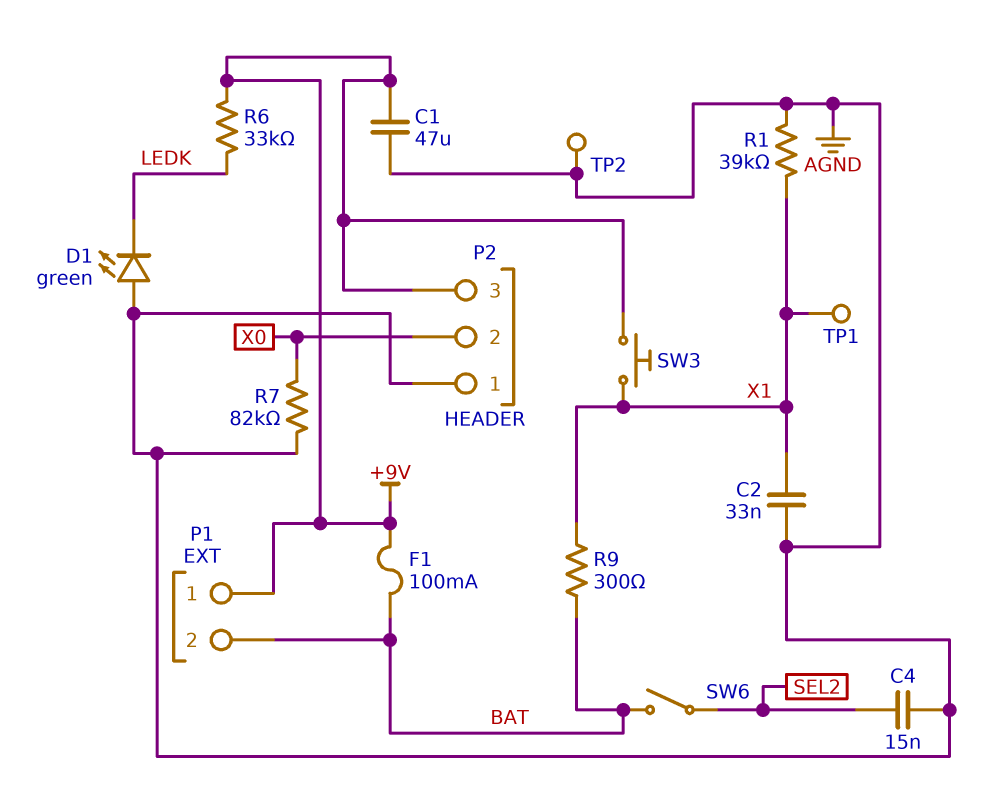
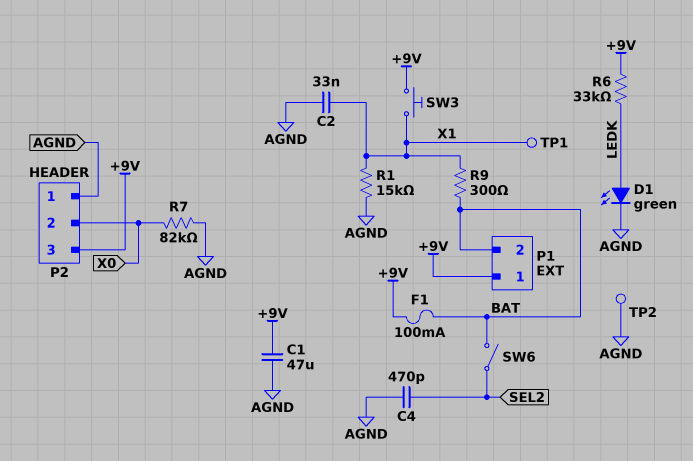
C4: 15nF (AGND, SEL2) -> 470pF (AGND, SEL2)
D1: LED green (A AGND, K LEDK) -> LED green (A LEDK, K AGND)
R1: 39k (AGND, X1) -> 15k (AGND, X1)

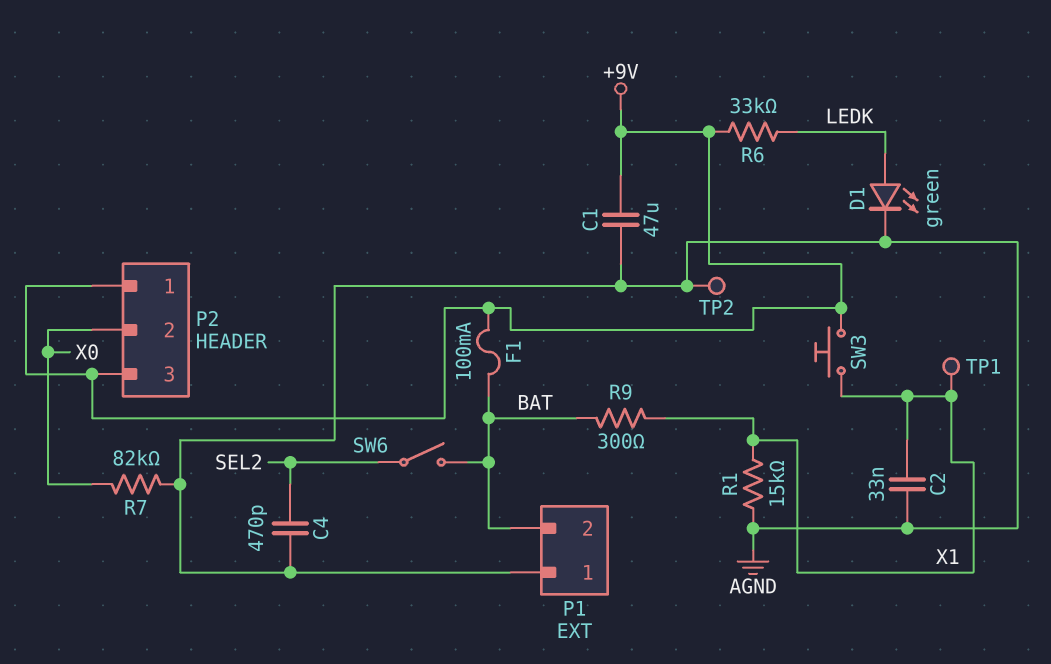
P1 pin 1: +9V -> AGND
P2 pin 1: AGND -> +9V

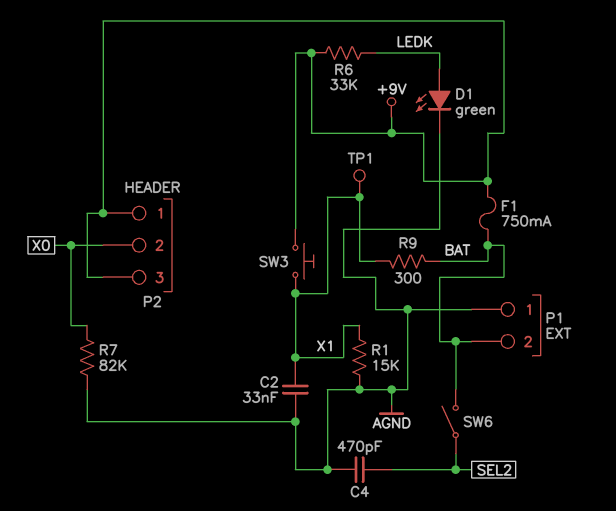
C1: 47uF (+9V, AGND) -> none
F1: 100mA (+9V, BAT) -> 750mA (+9V, BAT)
TP2: test point (AGND) -> none

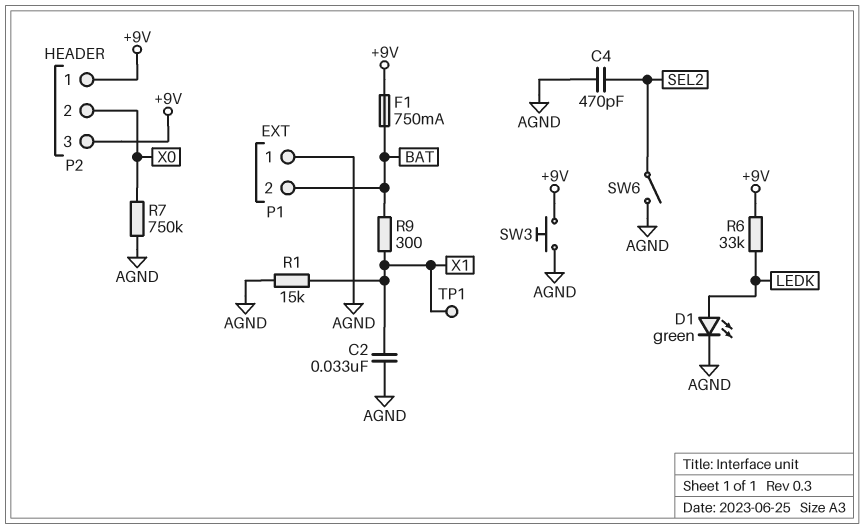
R7: 82k (AGND, X0) -> 750k (AGND, X0)
SW3: button (+9V, X1) -> button (+9V, AGND)
SW6: switch (BAT, SEL2) -> switch (AGND, SEL2)

